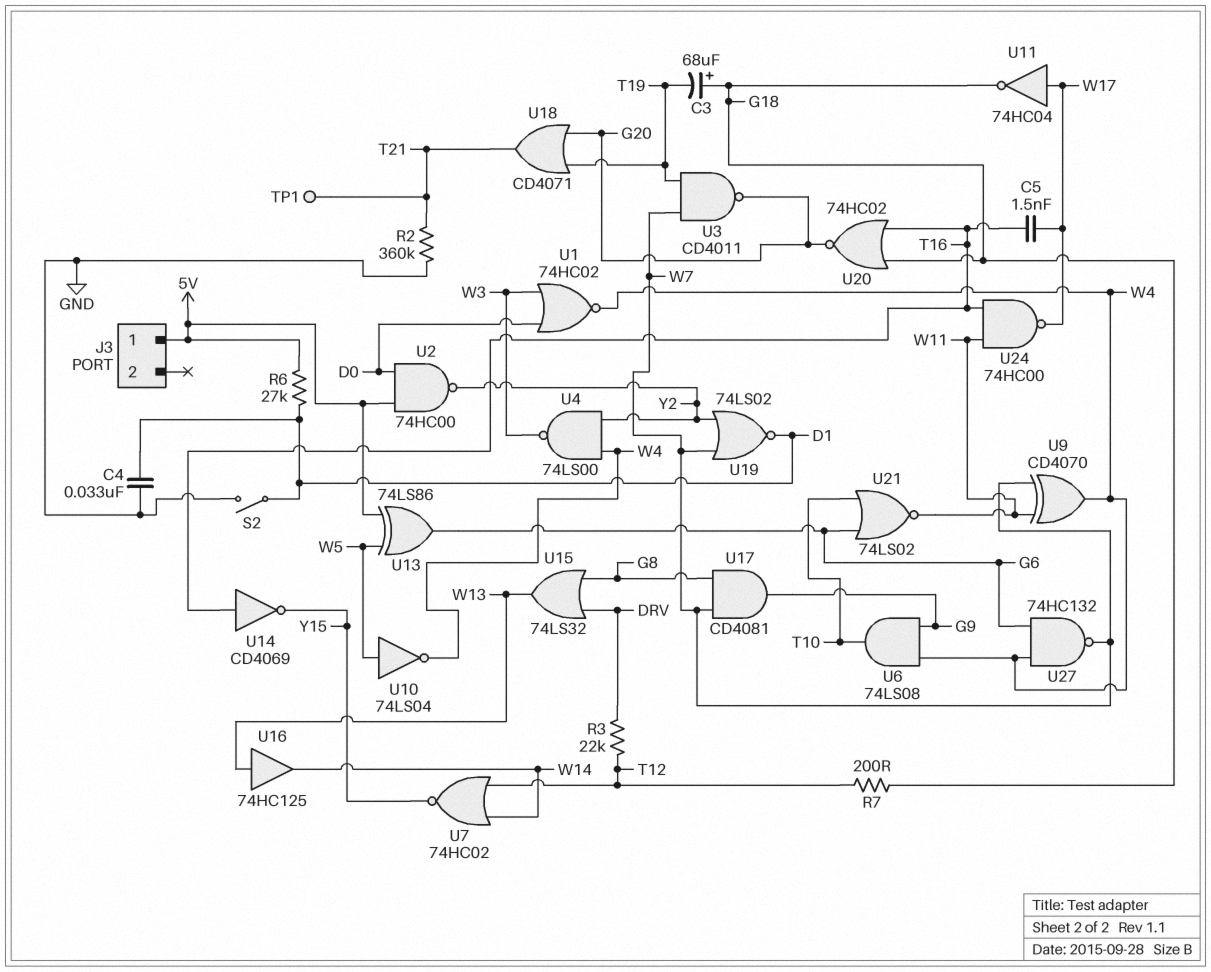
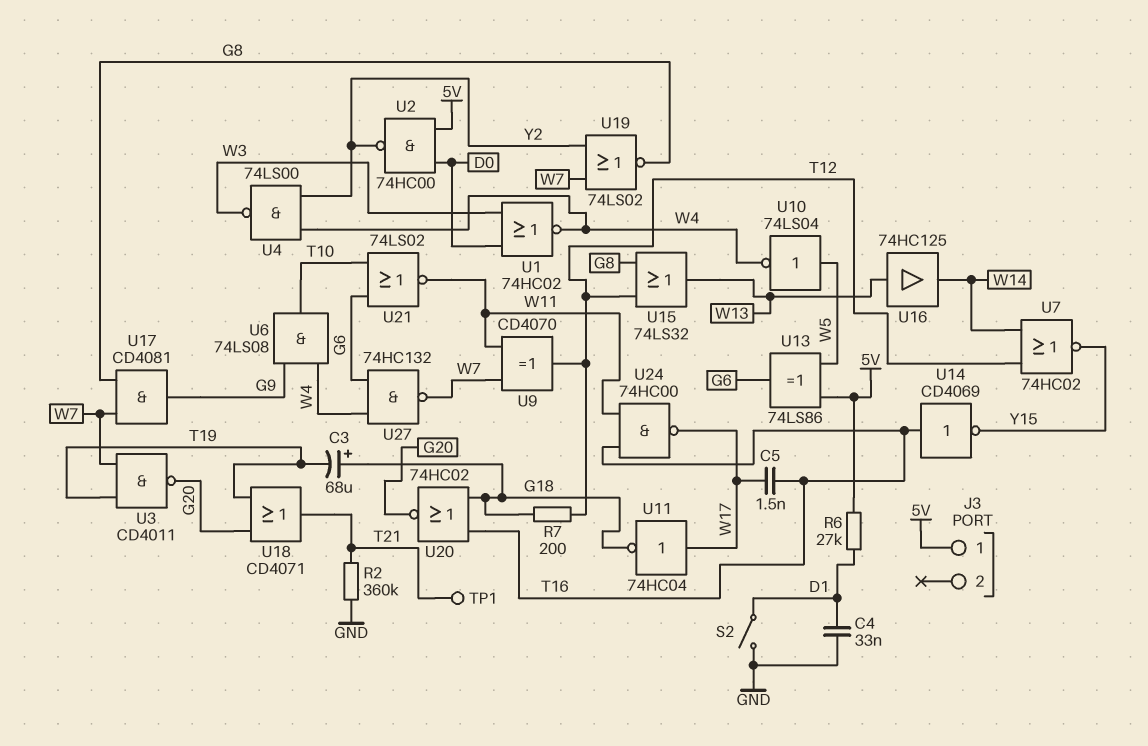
R3: 22k (DRV, T12) -> none
U9: XOR CD4070 (in W7, in W11, out W4) -> XOR CD4070 (in W7, in W11, out T12)
U15: OR 74LS32 (in DRV, in G8, out W13) -> OR 74LS32 (in G8, in T12, out W13)
U19: NOR 74LS02 (in W7, in Y2, out D1) -> NOR 74LS02 (in W7, in Y2, out G8)

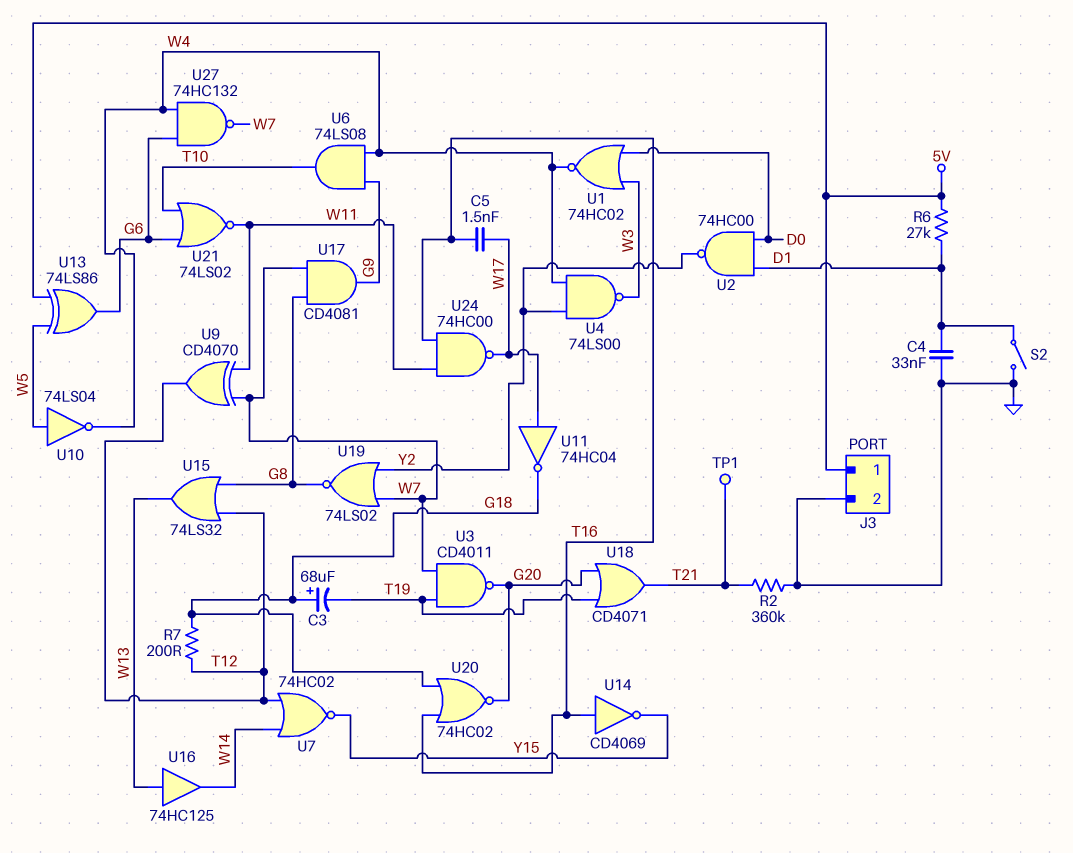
J3 pin 2: none -> GND
U2: NAND 74HC00 (in 5V, in D0, out Y2) -> NAND 74HC00 (in D0, in D1, out Y2)

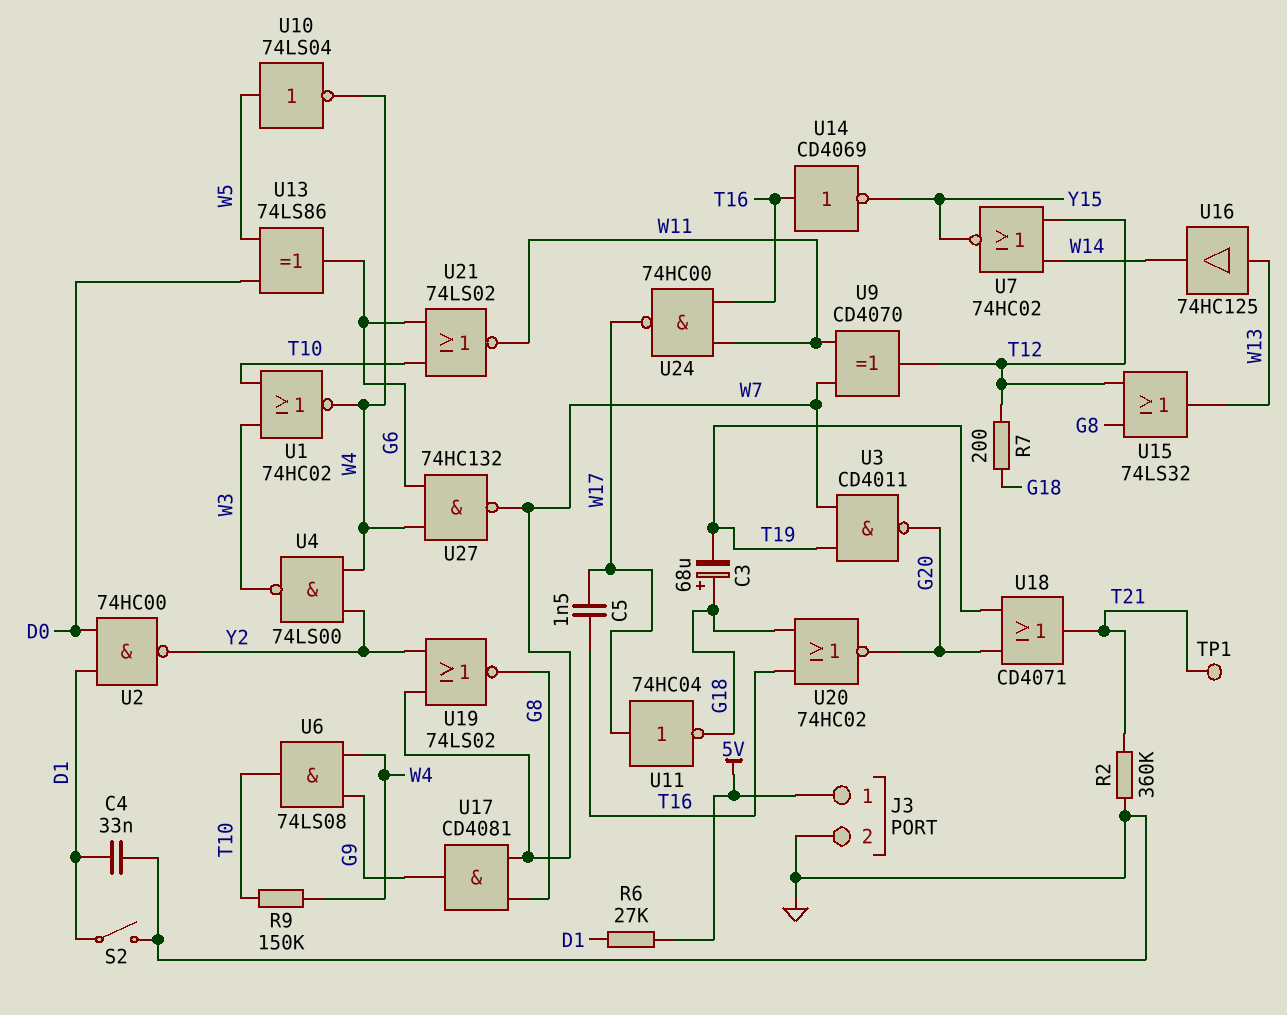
R9: none -> 150k (T10, W4)
U1: NOR 74HC02 (in D0, in W3, out W4) -> NOR 74HC02 (in T10, in W3, out W4)
U13: XOR 74LS86 (in 5V, in W5, out G6) -> XOR 74LS86 (in D0, in W5, out G6)

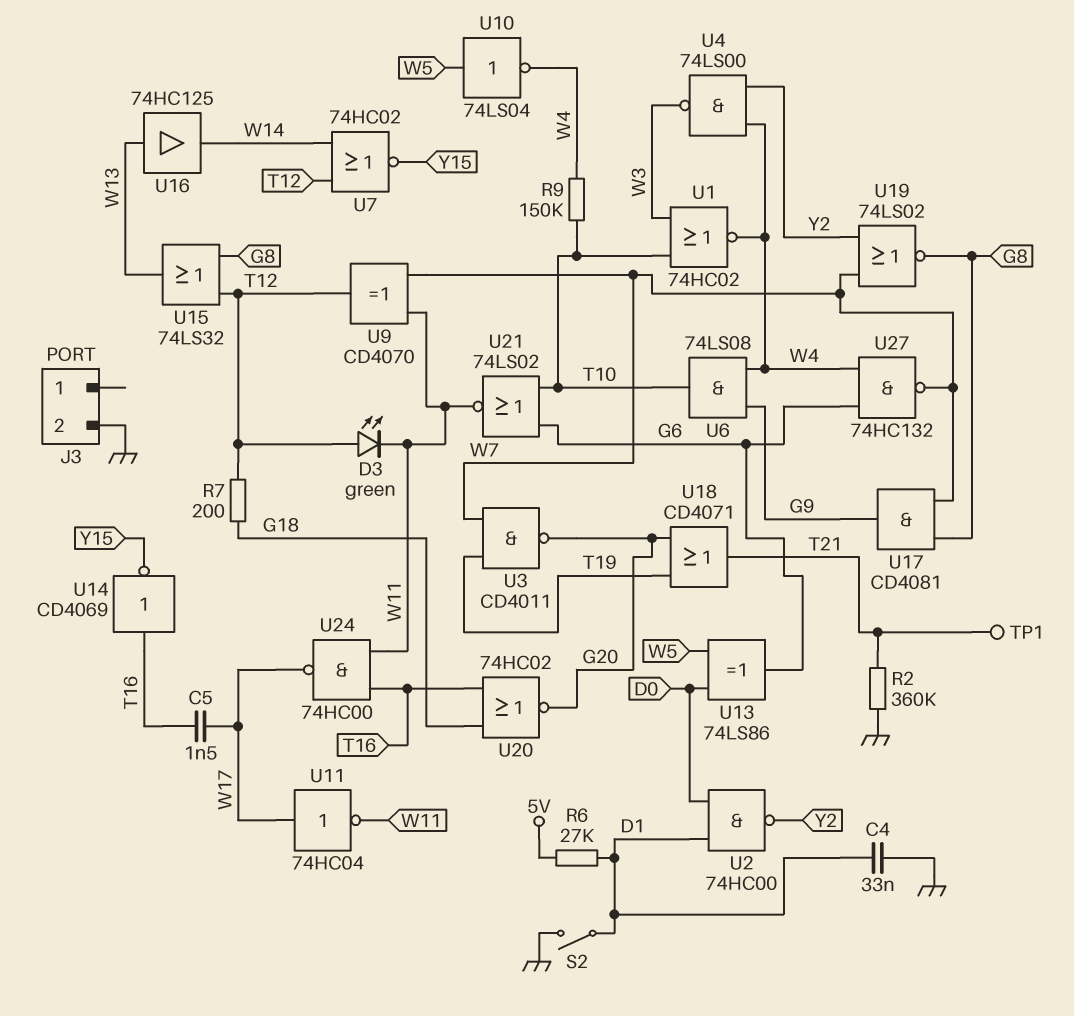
C3: 68uF (plus G18, minus T19) -> none
D3: none -> LED green (A T12, K W11)
J3 pin 1: 5V -> none
U11: NOT 74HC04 (in W17, out G18) -> NOT 74HC04 (in W17, out W11)

